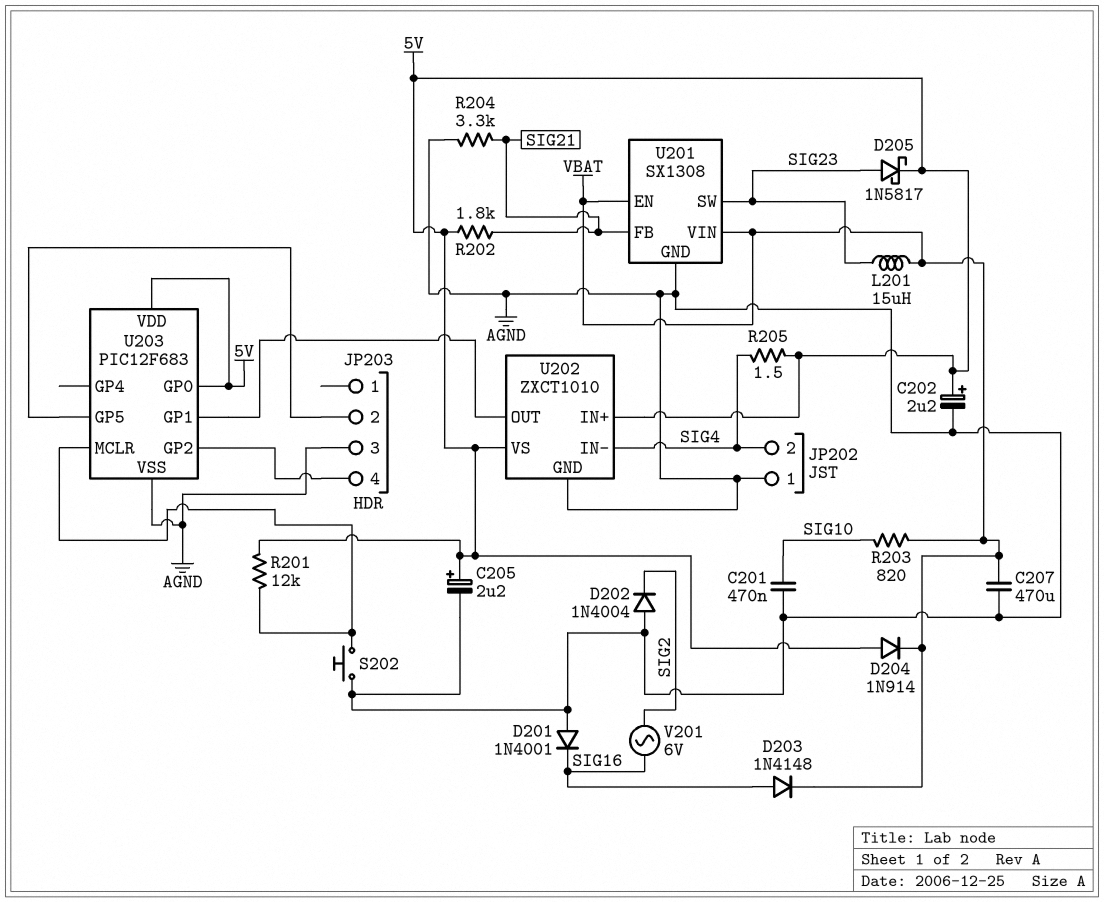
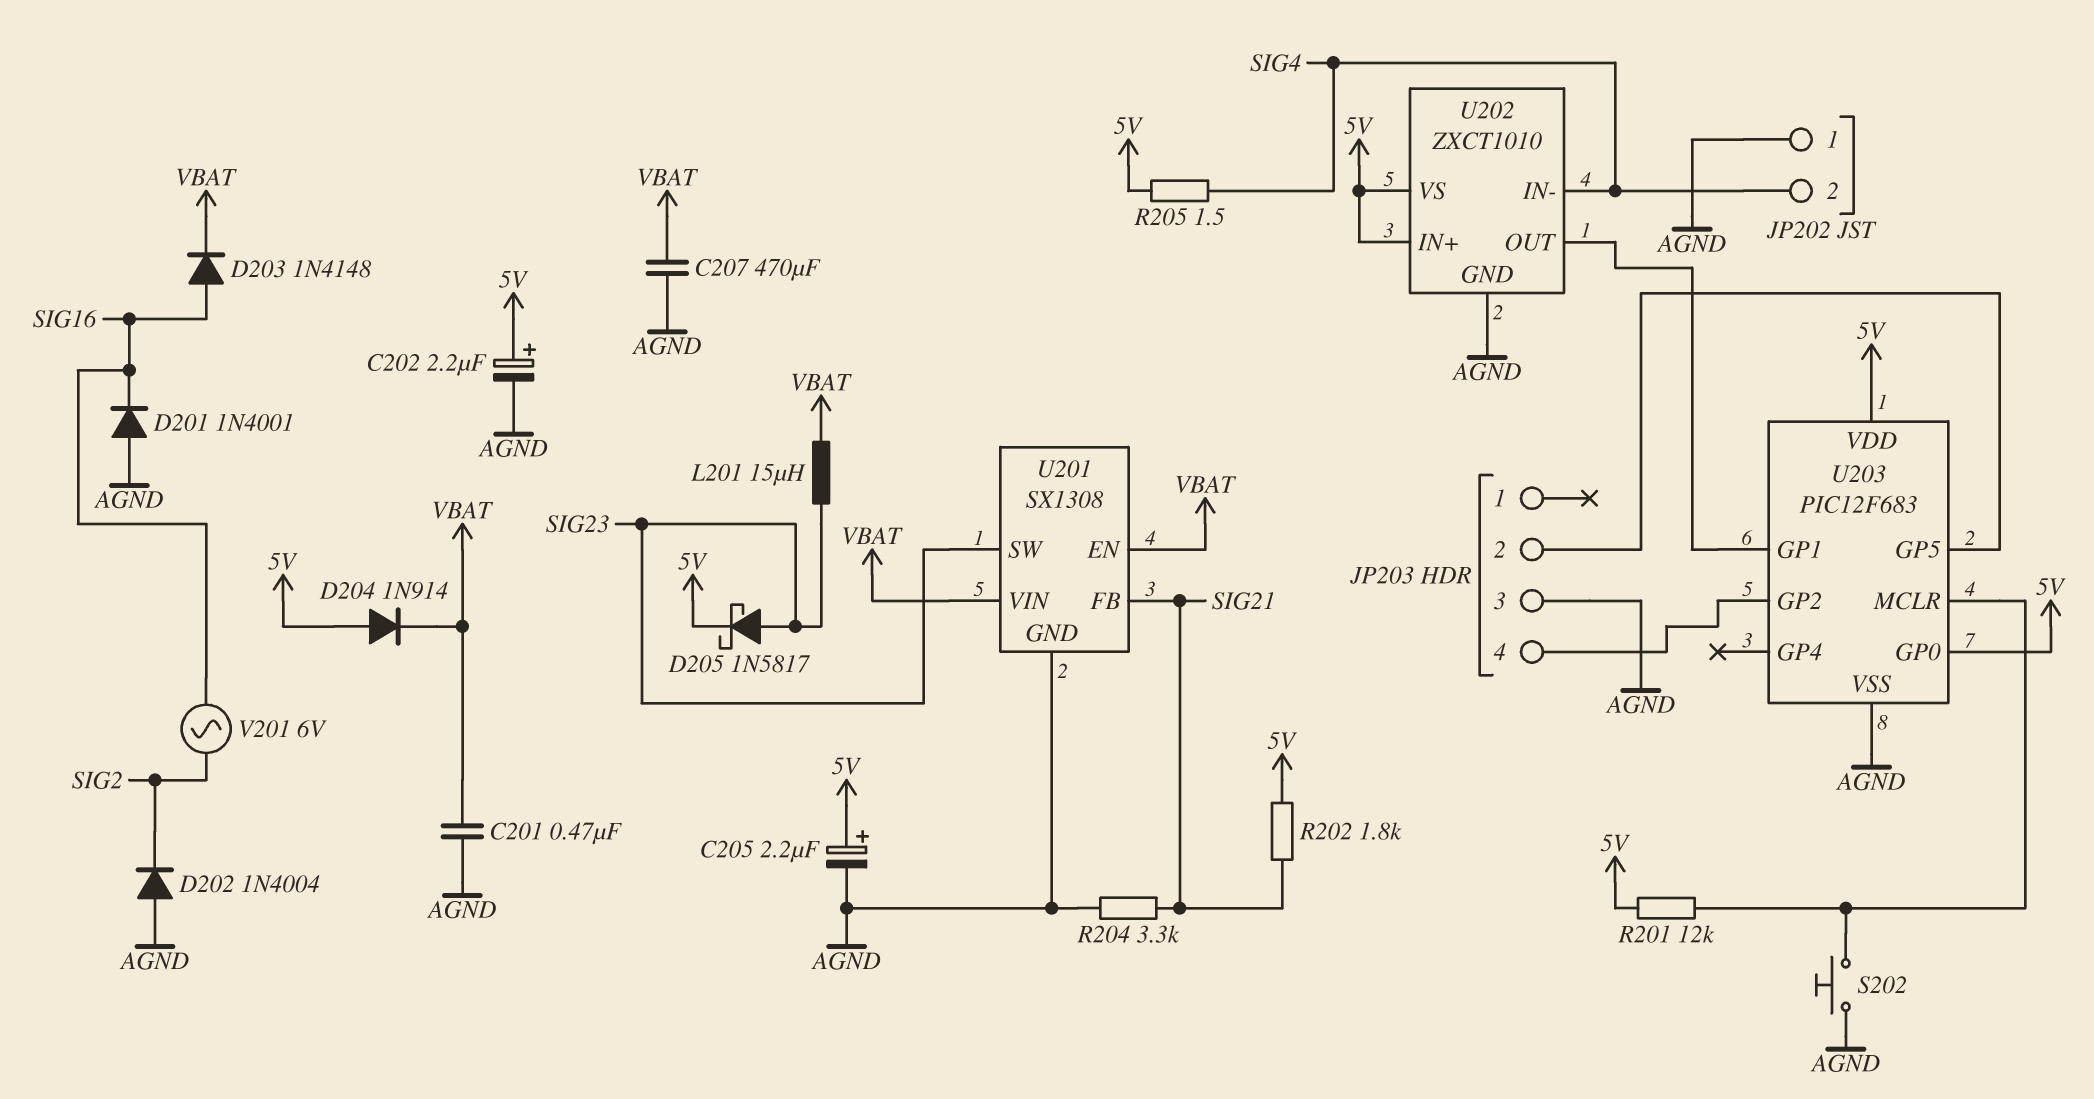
C201: 470nF (AGND, SIG10) -> 470nF (AGND, VBAT)
R203: 820 (SIG10, VBAT) -> none

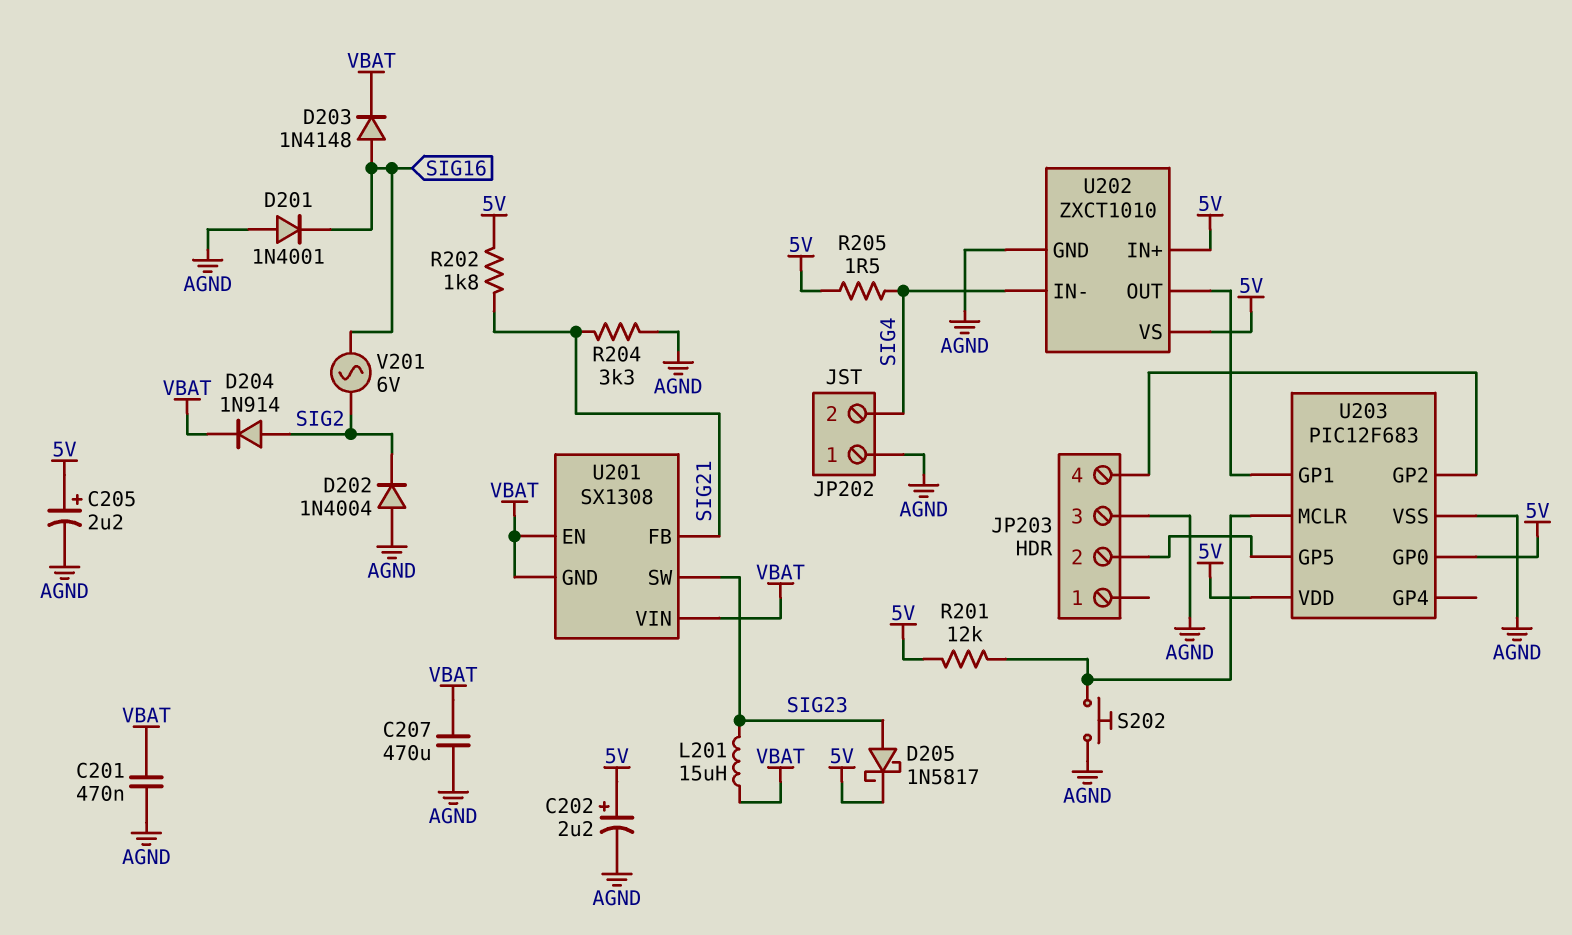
D204: diode 1N914 (A 5V, K VBAT) -> diode 1N914 (A SIG2, K VBAT)
U201 pin GND: AGND -> VBAT

